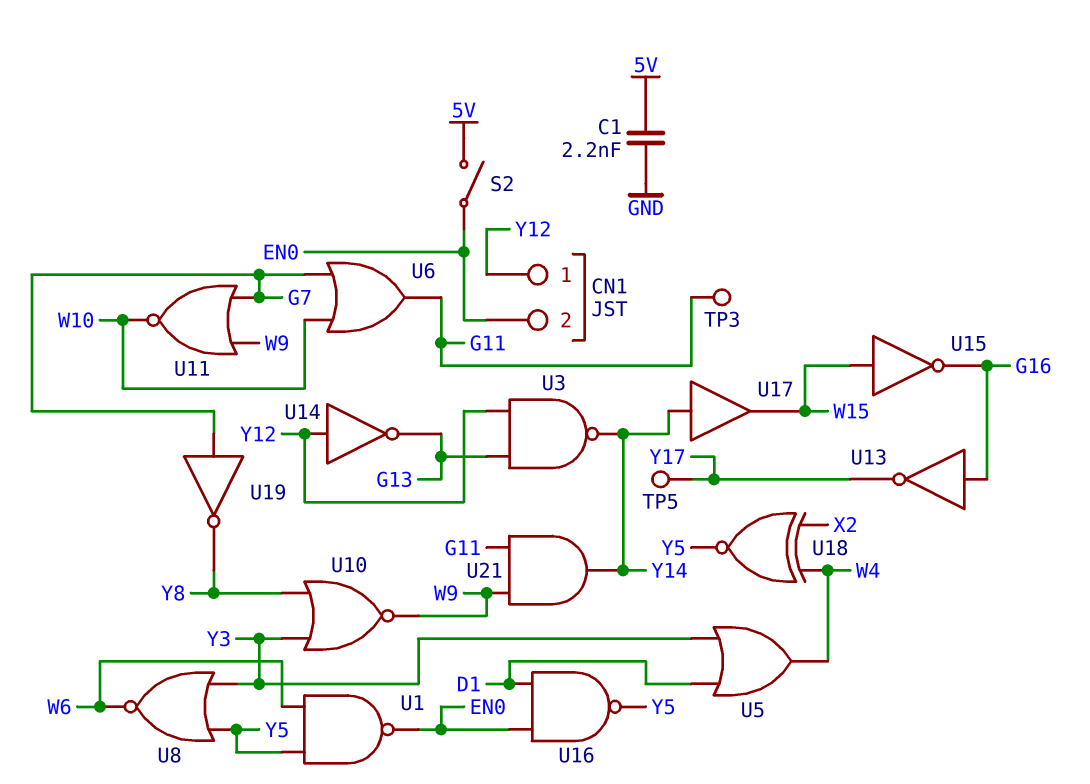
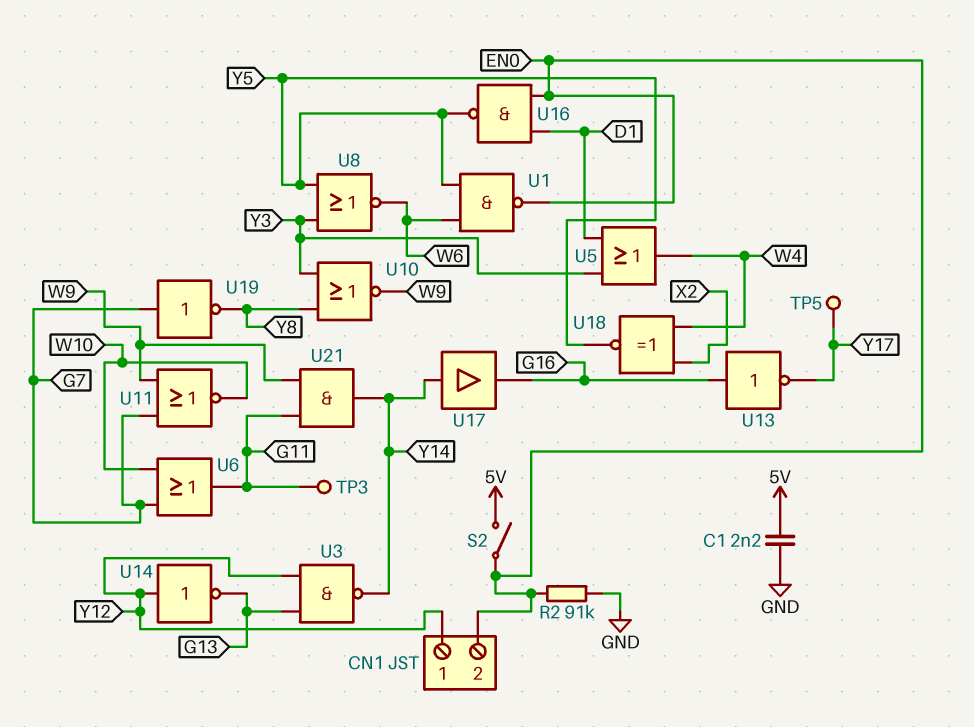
R2: none -> 91k (EN0, GND)
U15: NOT (in W15, out G16) -> none
U17: buffer (in Y14, out W15) -> buffer (in Y14, out G16)

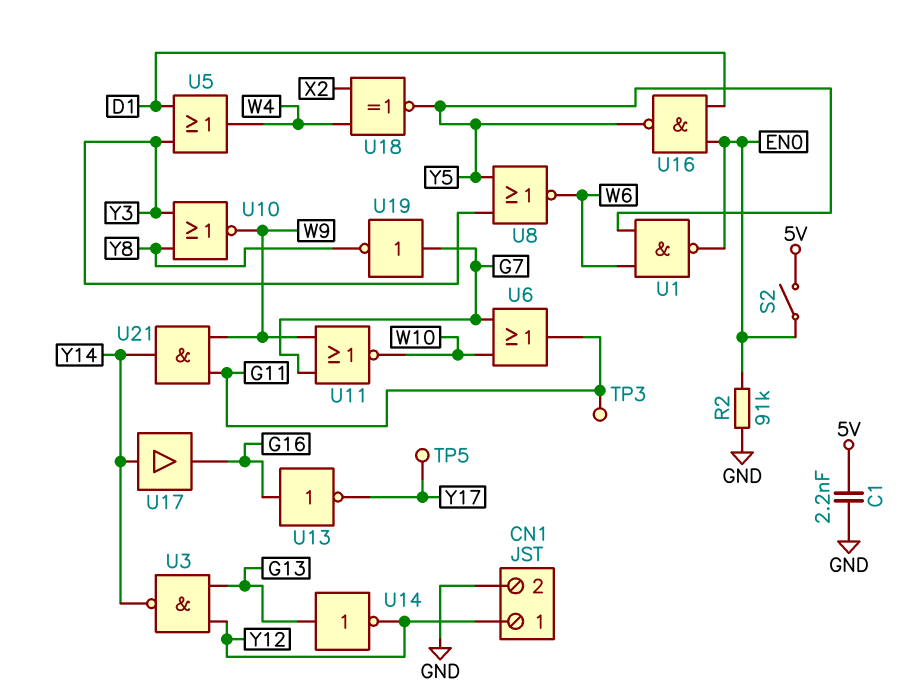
CN1 pin 2: EN0 -> GND
U14: NOT (in Y12, out G13) -> NOT (in G13, out Y12)

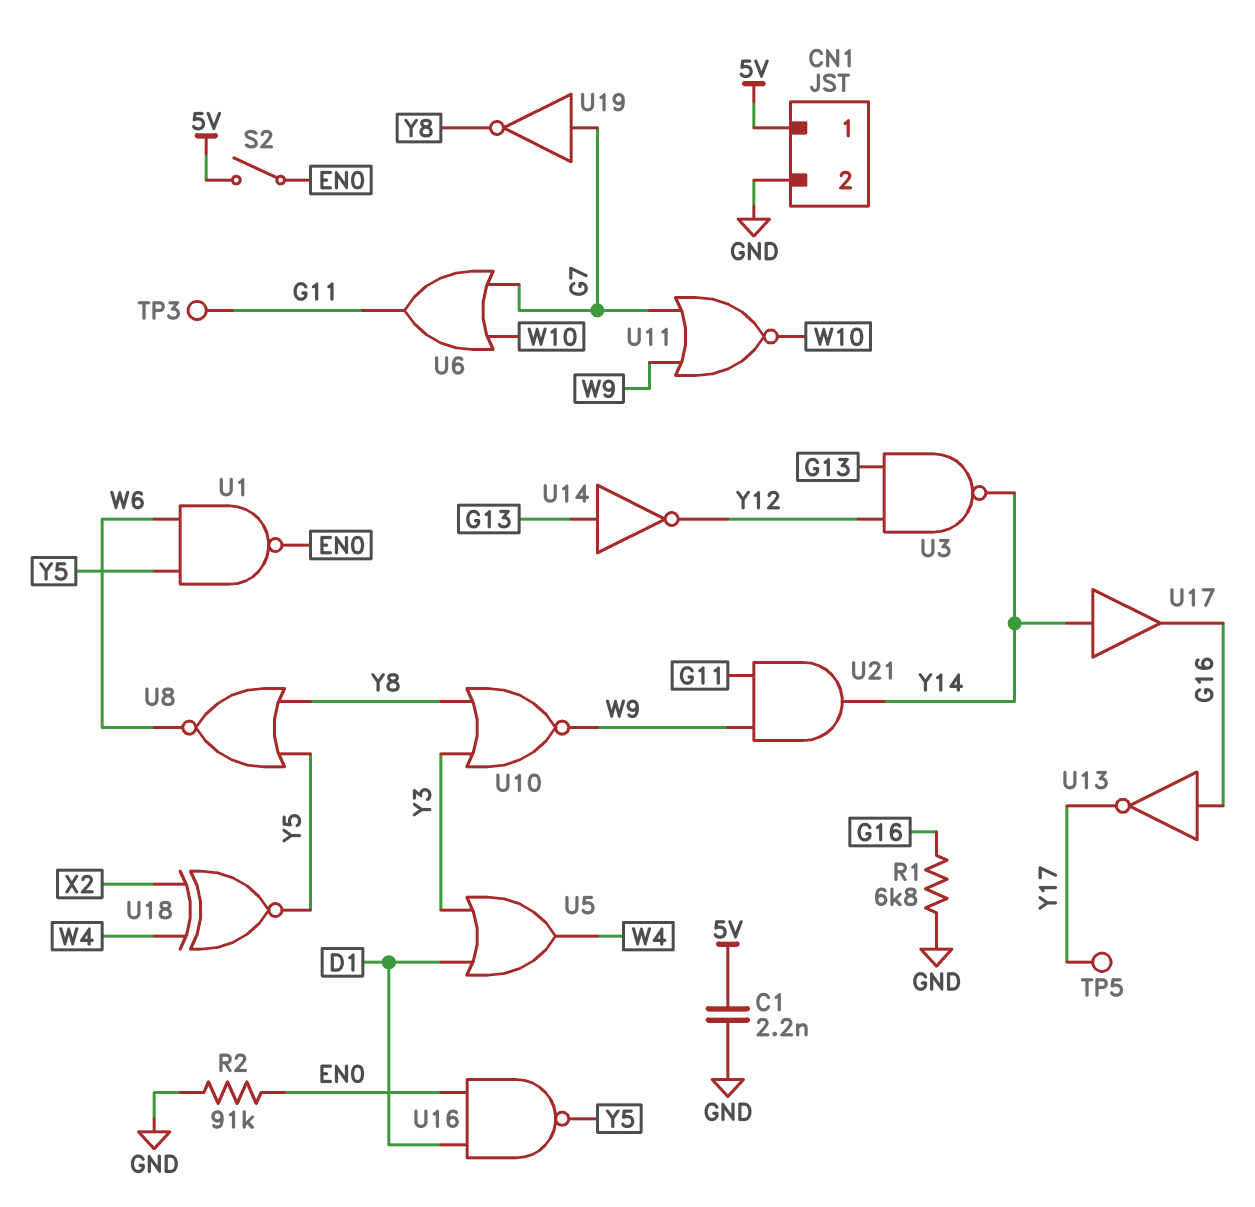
CN1 pin 1: Y12 -> 5V
R1: none -> 6.8k (G16, GND)
U8: NOR (in Y3, in Y5, out W6) -> NOR (in Y5, in Y8, out W6)

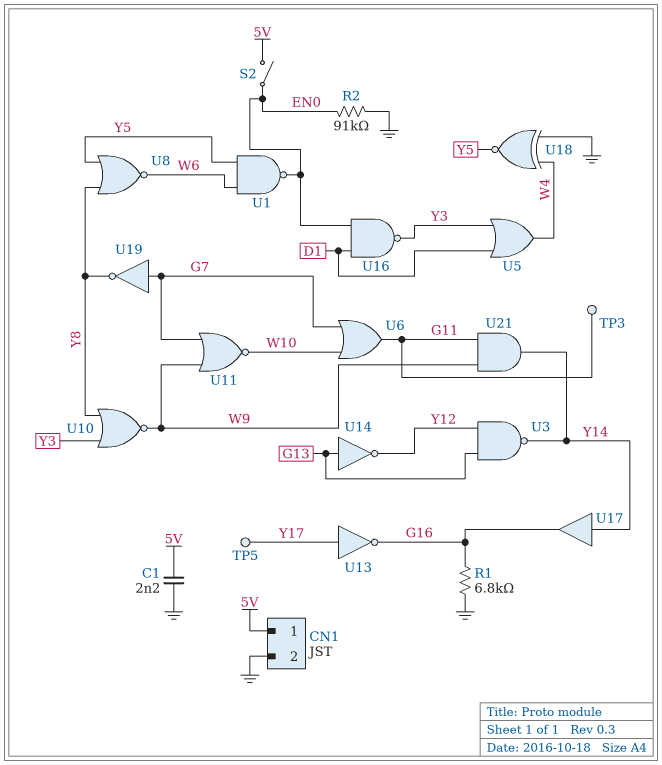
U13: NOT (in G16, out Y17) -> NOT (in Y17, out G16)
U16: NAND (in D1, in EN0, out Y5) -> NAND (in D1, in EN0, out Y3)
U18: XNOR (in W4, in X2, out Y5) -> XNOR (in GND, in W4, out Y5)

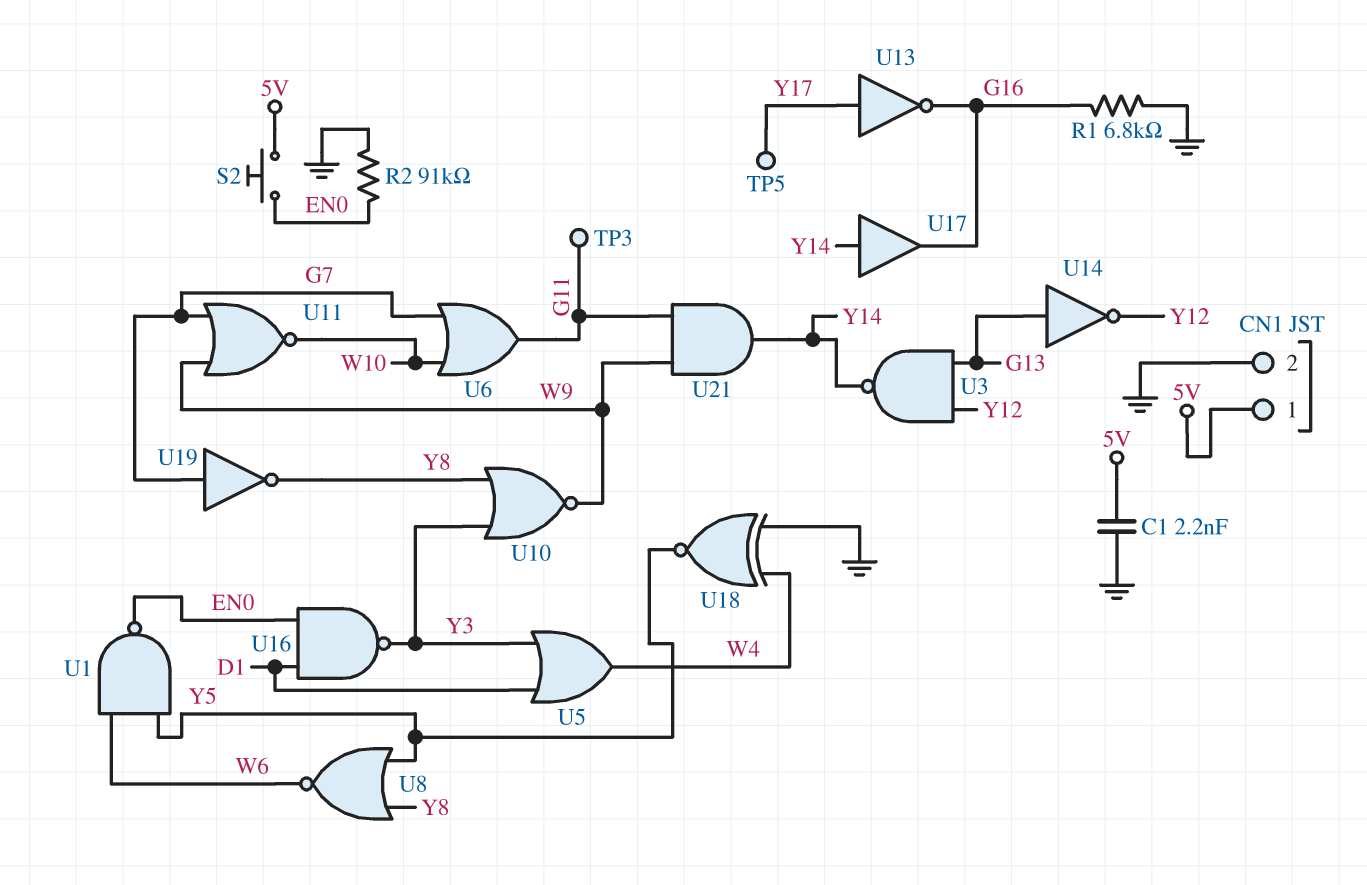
S2: switch (5V, EN0) -> button (5V, EN0)

